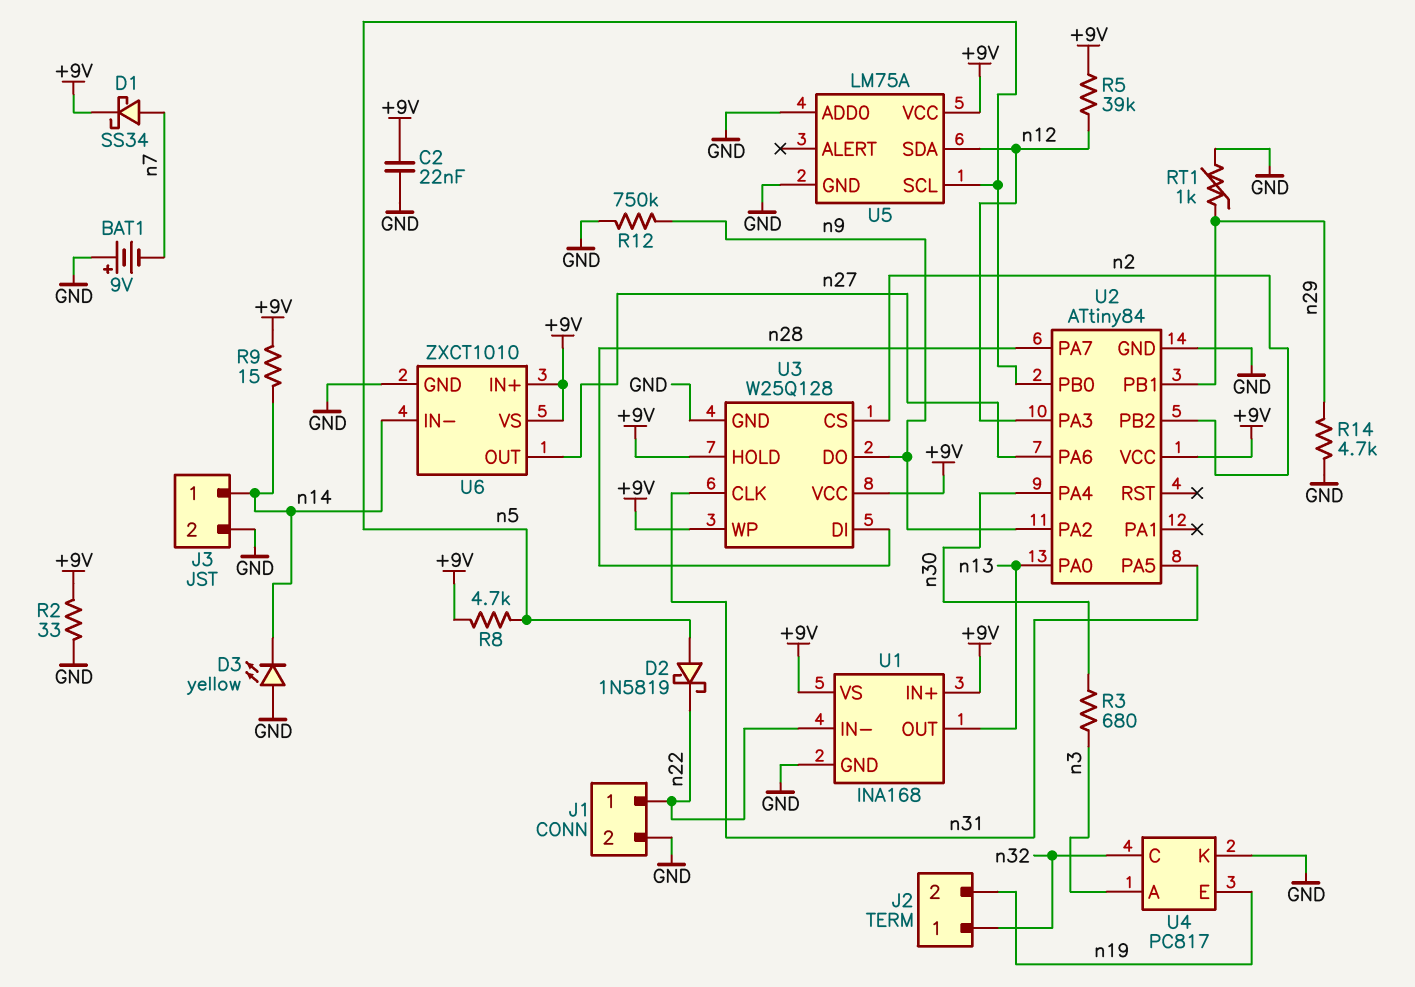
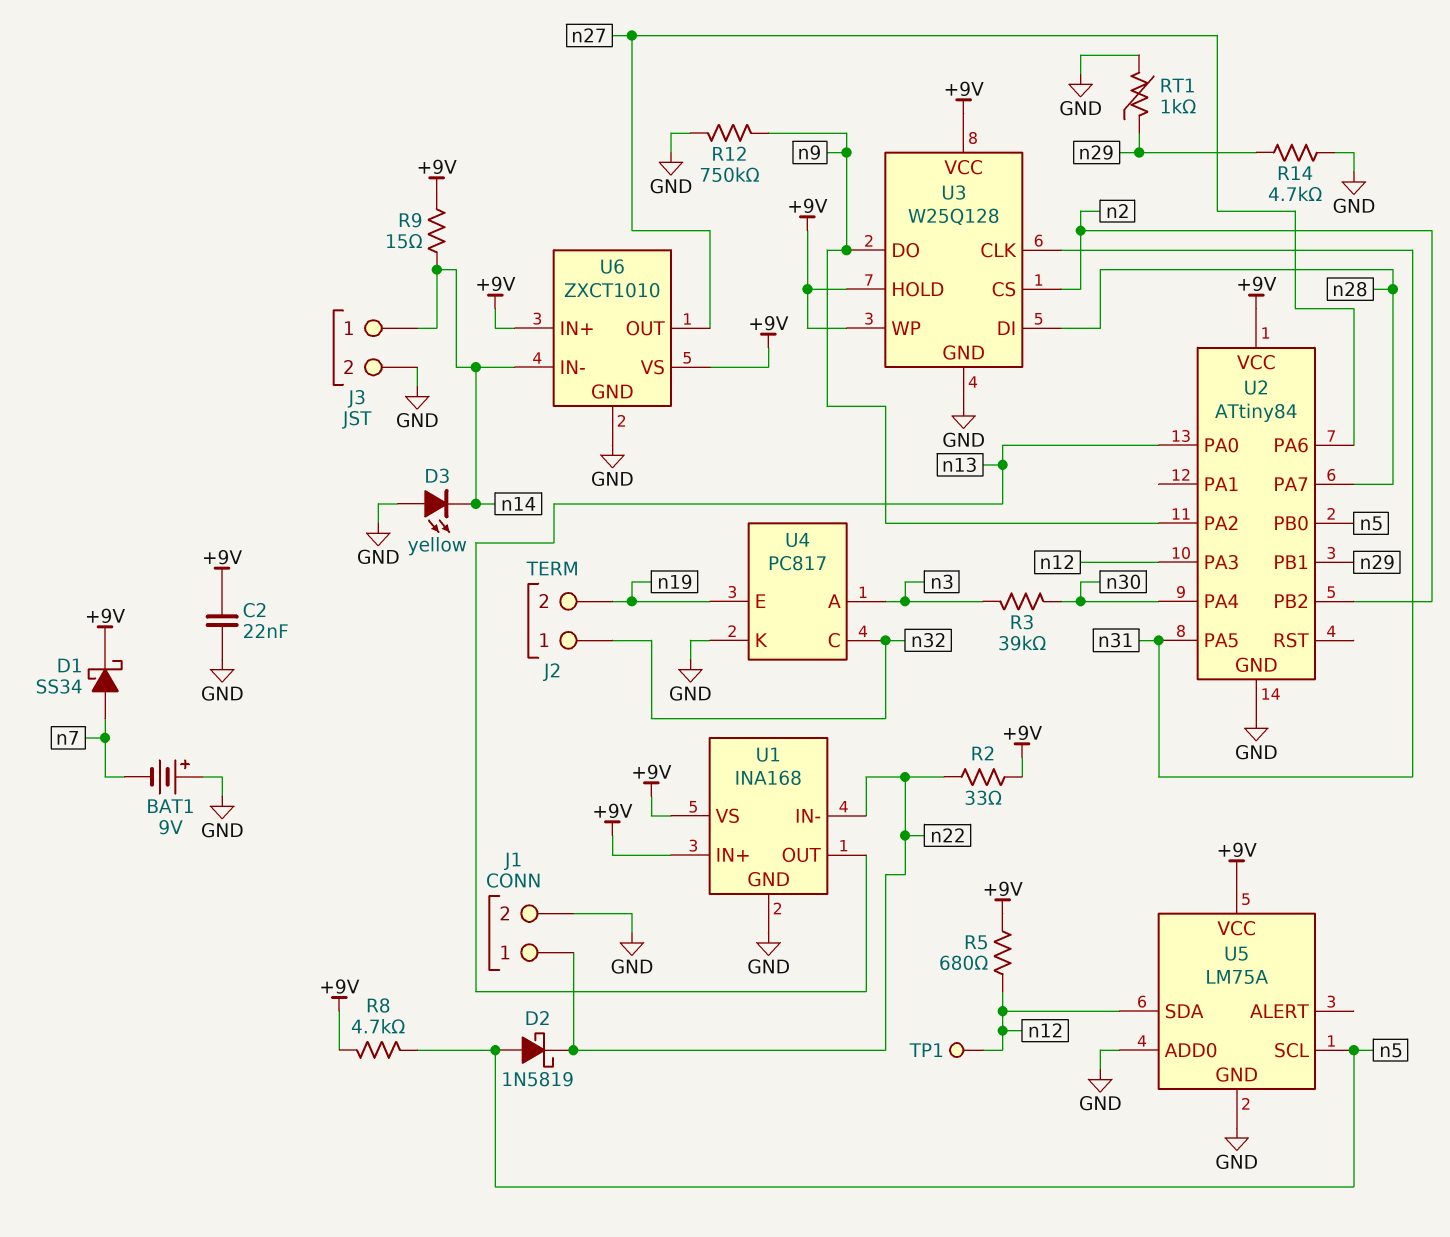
R2: 33 (+9V, GND) -> 33 (+9V, n22)
R3: 680 (n3, n30) -> 39k (n3, n30)
R5: 39k (+9V, n12) -> 680 (+9V, n12)
TP1: none -> test point (n12)

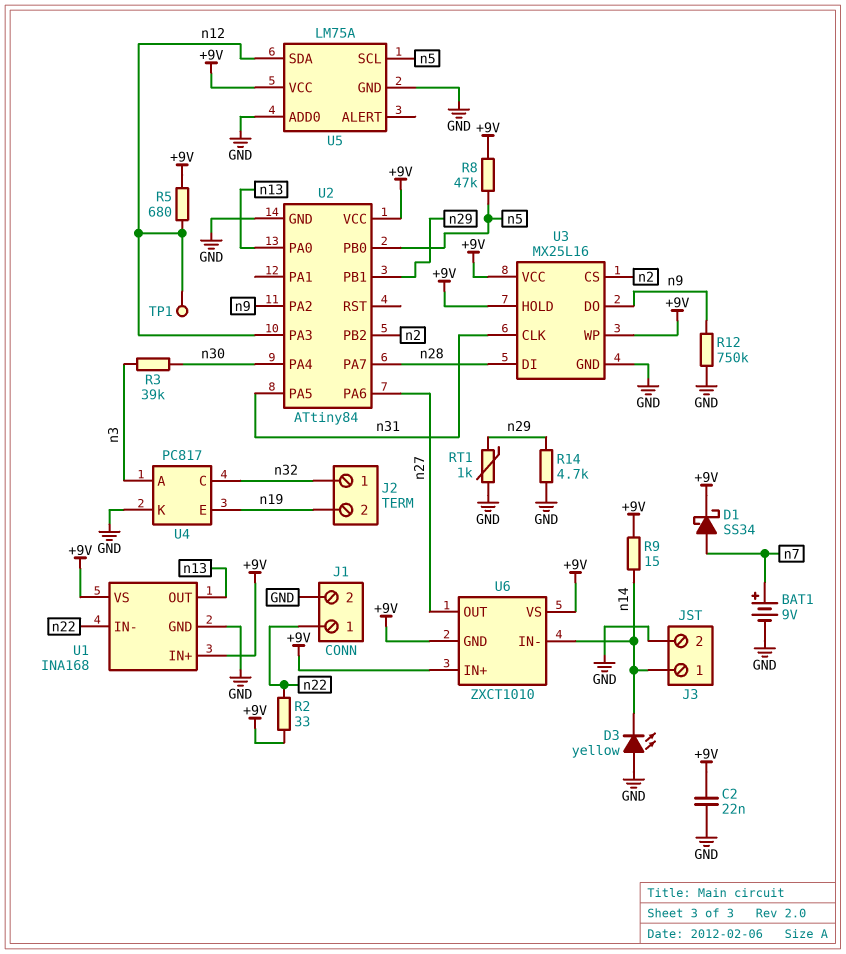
BAT1: 9V (plus GND, minus n7) -> 9V (plus n7, minus GND)
D2: schottky 1N5819 (A n5, K n22) -> none
R8: 4.7k (+9V, n5) -> 47k (+9V, n5)
U3: W25Q128 -> MX25L16
U6 pin GND: GND -> +9V

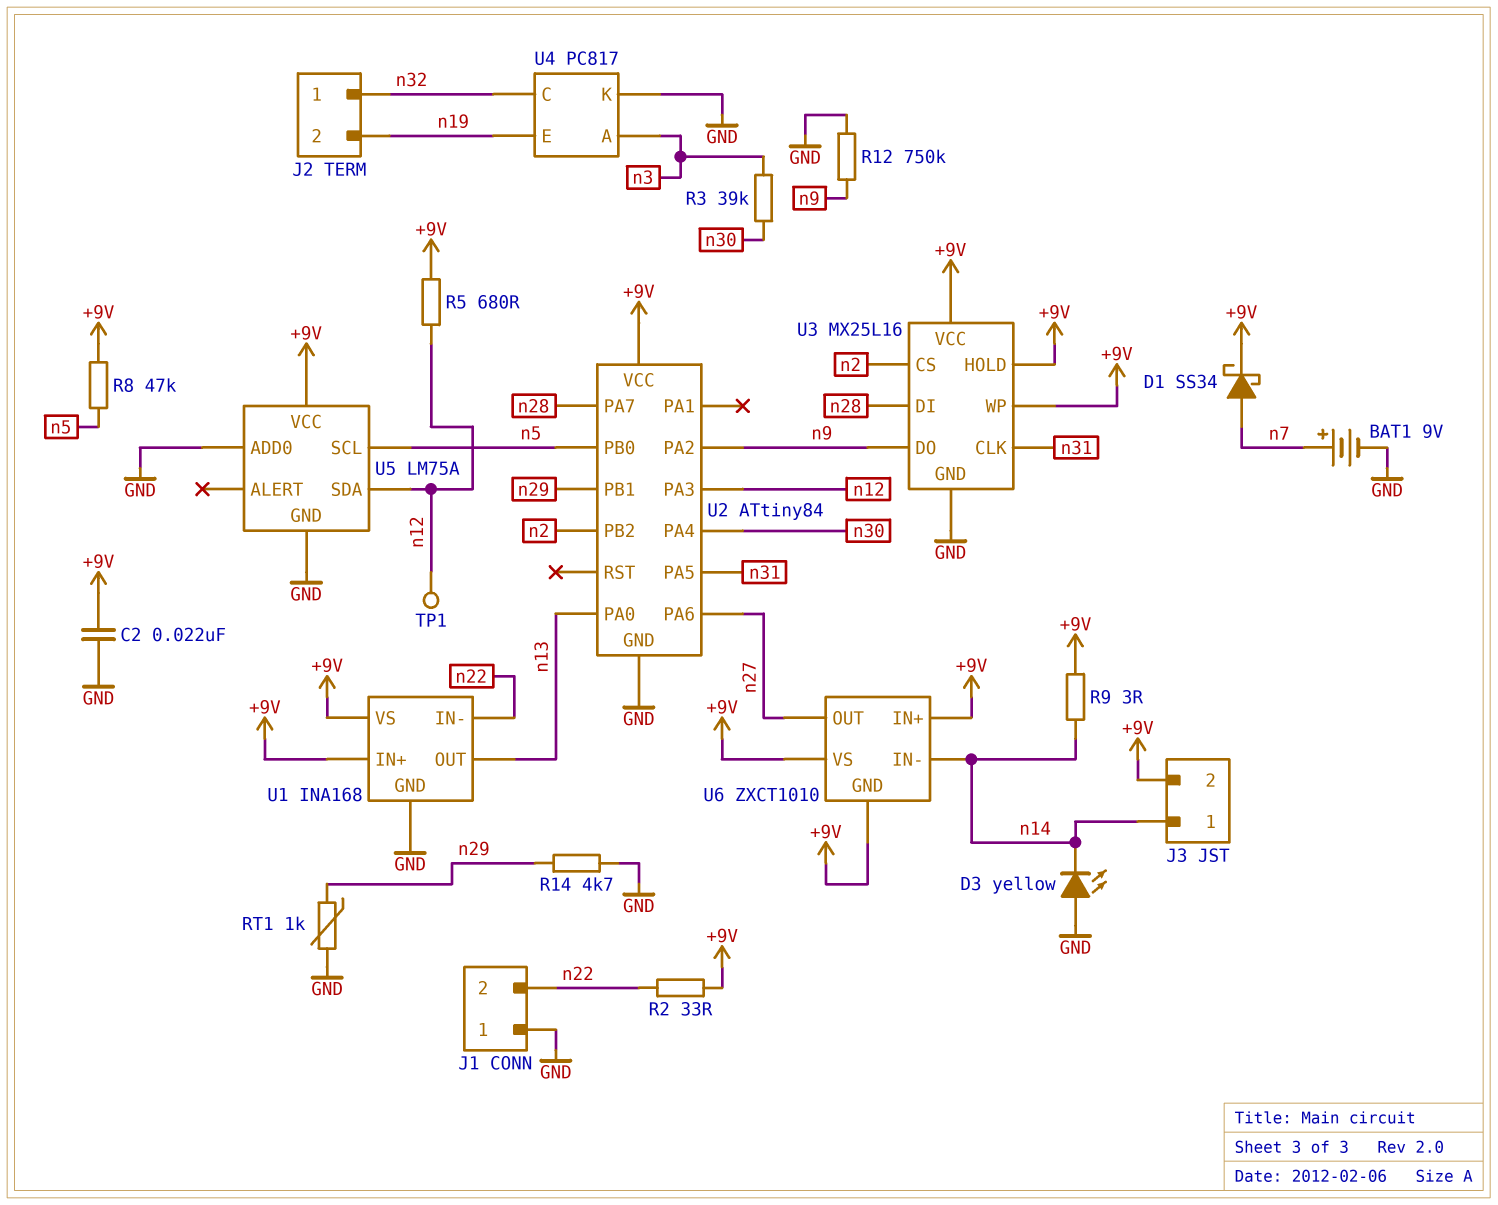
J1 pin 1: n22 -> GND
J1 pin 2: GND -> n22
J3 pin 2: GND -> +9V
R9: 15 (+9V, n14) -> 3 (+9V, n14)

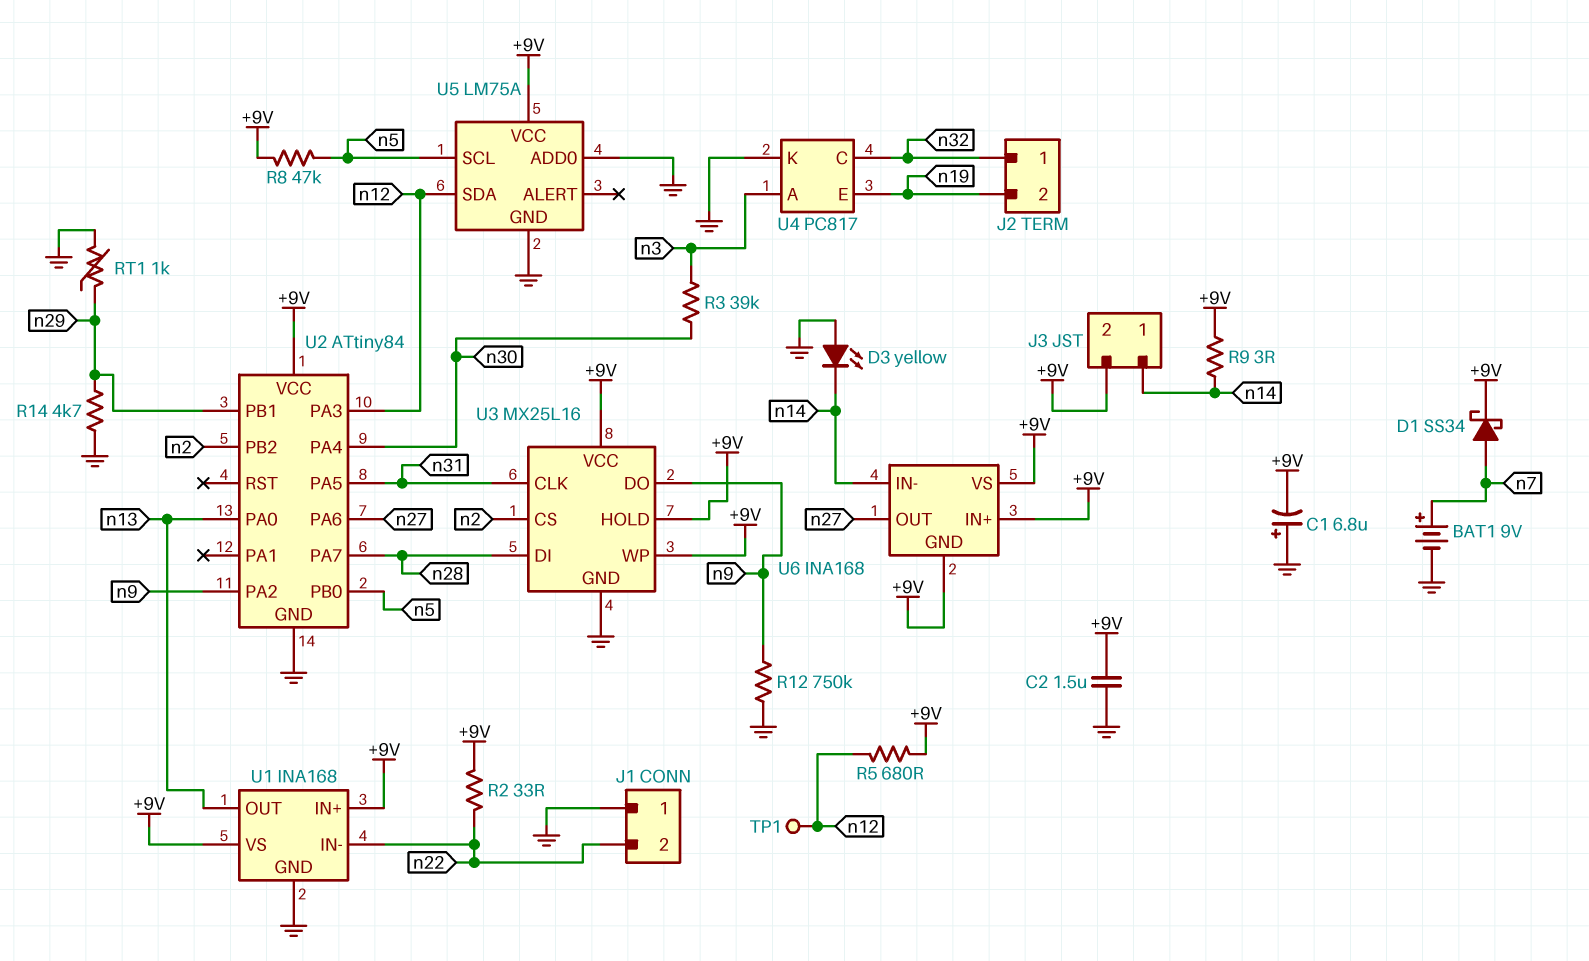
C1: none -> 6.8uF (plus GND, minus +9V)
C2: 22nF (+9V, GND) -> 1.5uF (+9V, GND)
U6: ZXCT1010 -> INA168

